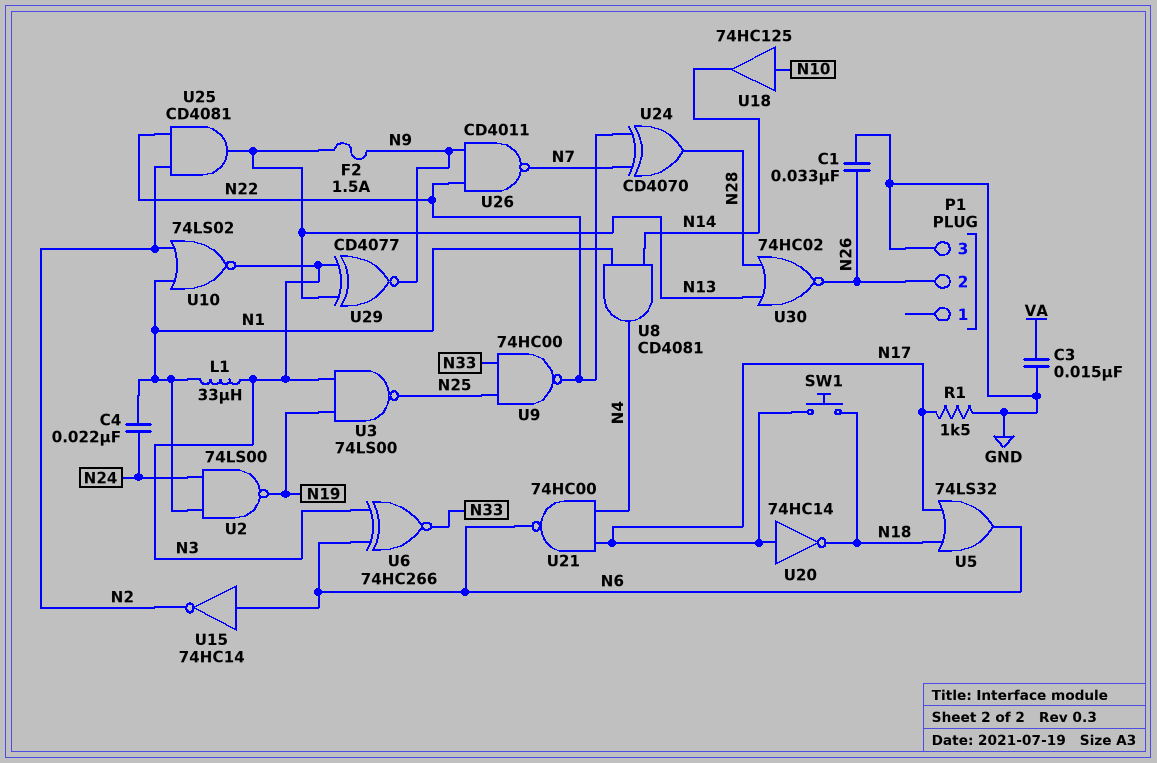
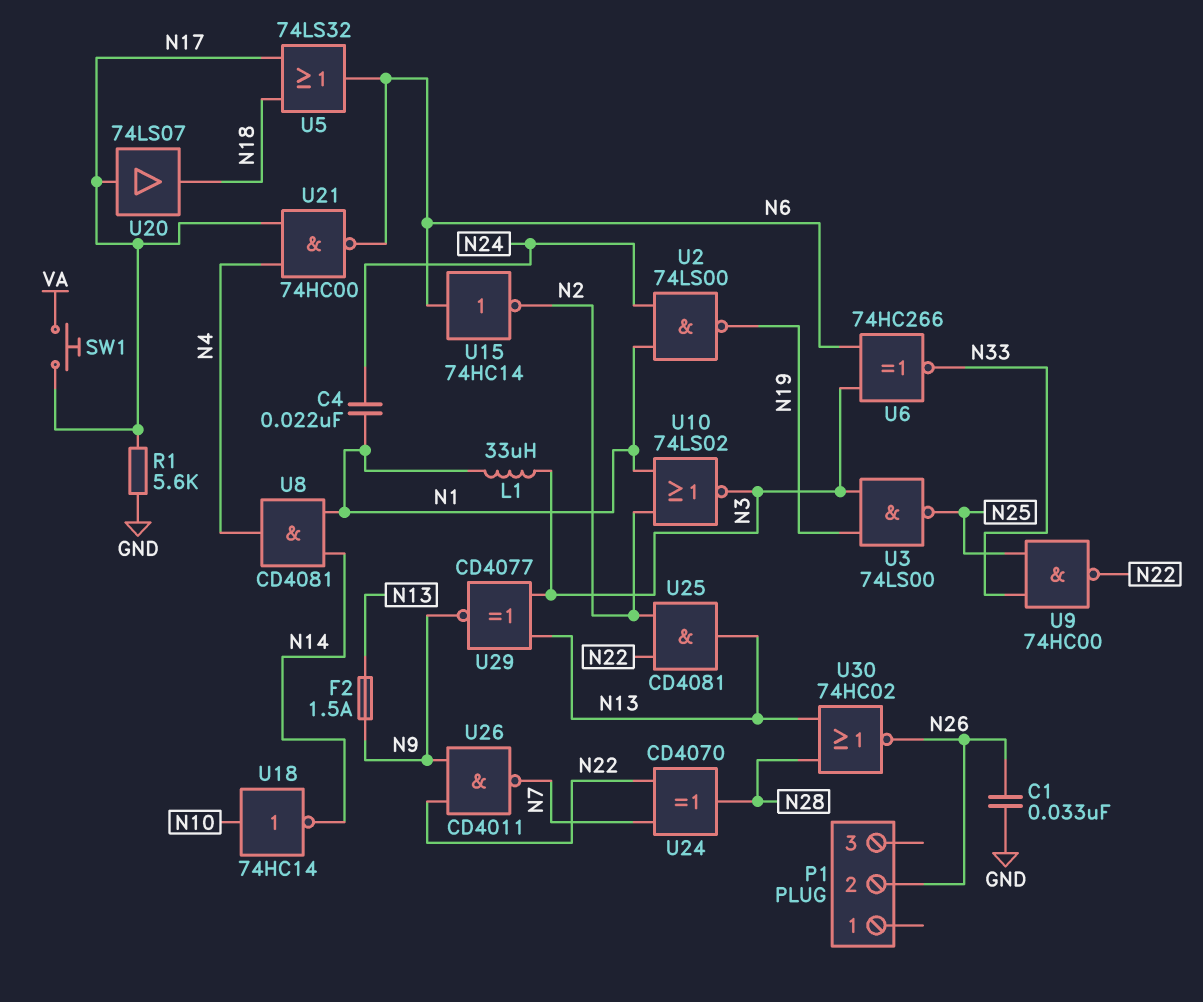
C3: 15nF (GND, VA) -> none
P1 pin 3: GND -> none
R1: 1.5k (GND, N17) -> 5.6k (GND, N17)
SW1: button (N17, N18) -> button (N17, VA)
U18: buffer 74HC125 (in N10, out N14) -> NOT 74HC14 (in N10, out N14)
U20: NOT 74HC14 (in N17, out N18) -> buffer 74LS07 (in N17, out N18)

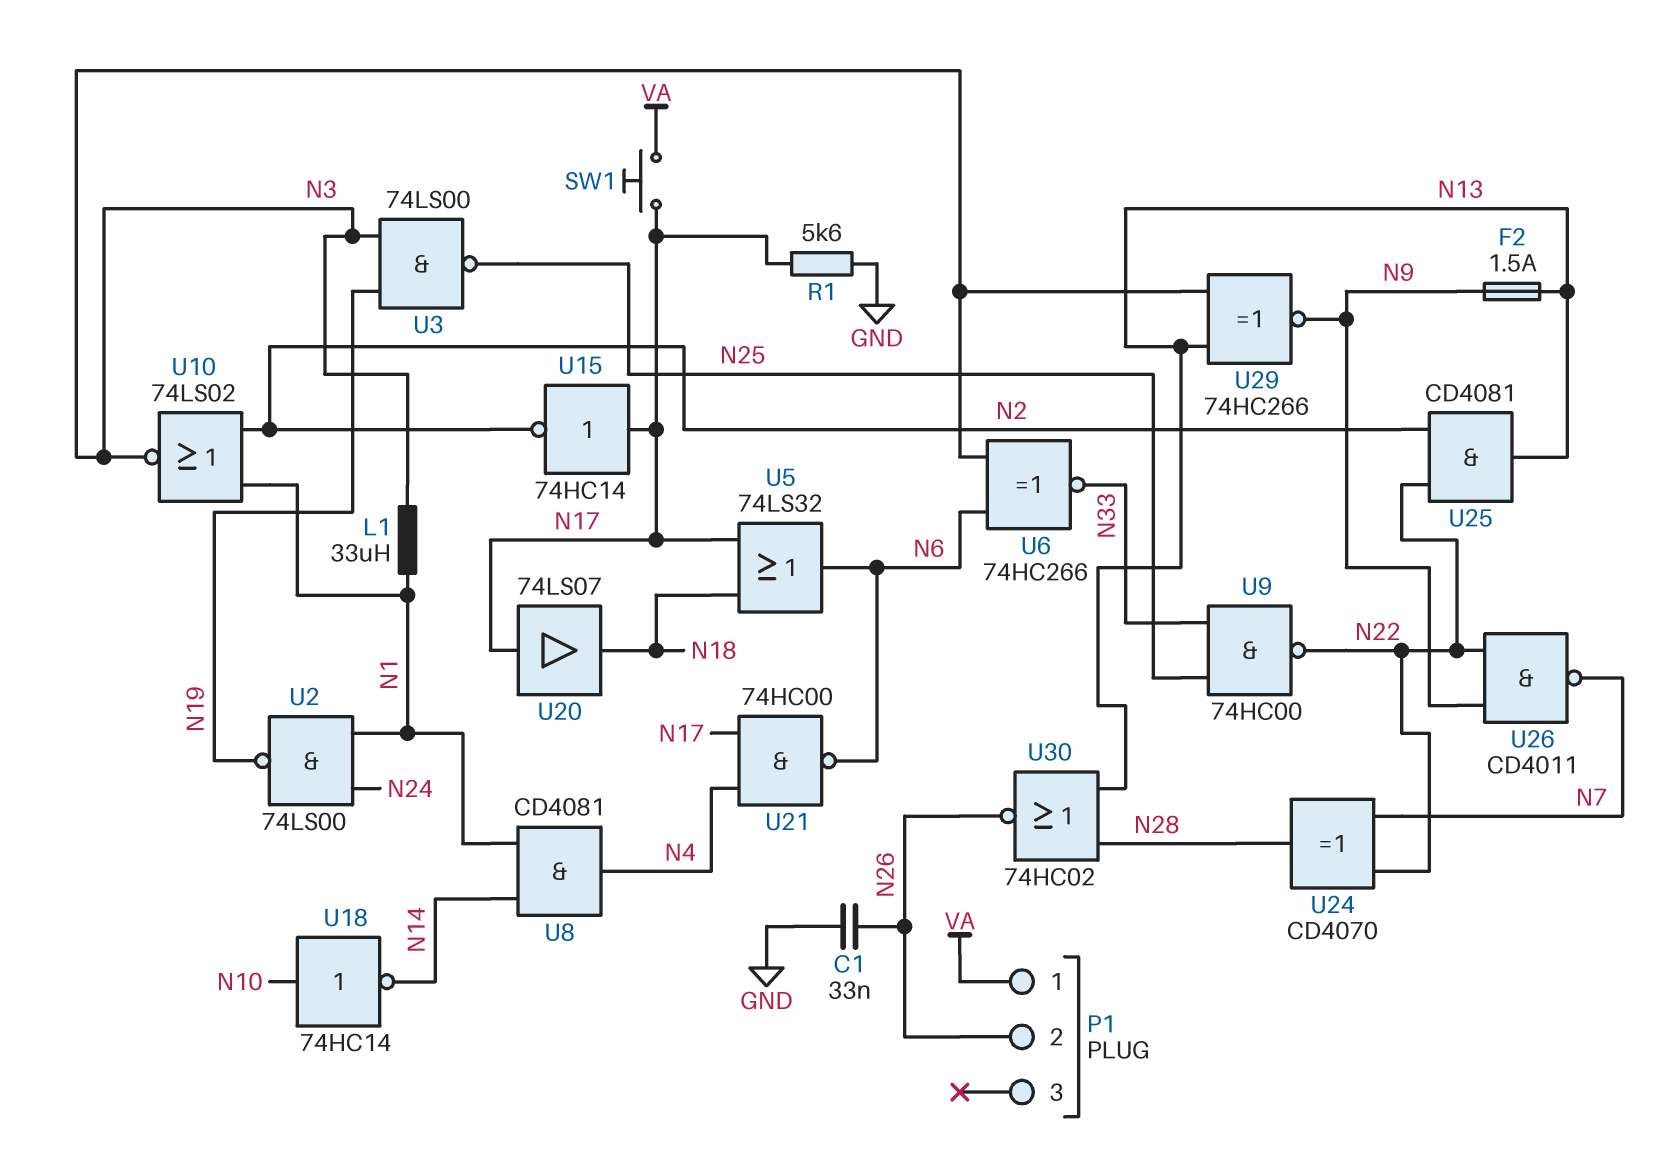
C4: 22nF (N1, N24) -> none
P1 pin 1: none -> VA
U15: NOT 74HC14 (in N6, out N2) -> NOT 74HC14 (in N17, out N2)
U29: XNOR CD4077 (in N3, in N13, out N9) -> XNOR 74HC266 (in N3, in N13, out N9)

